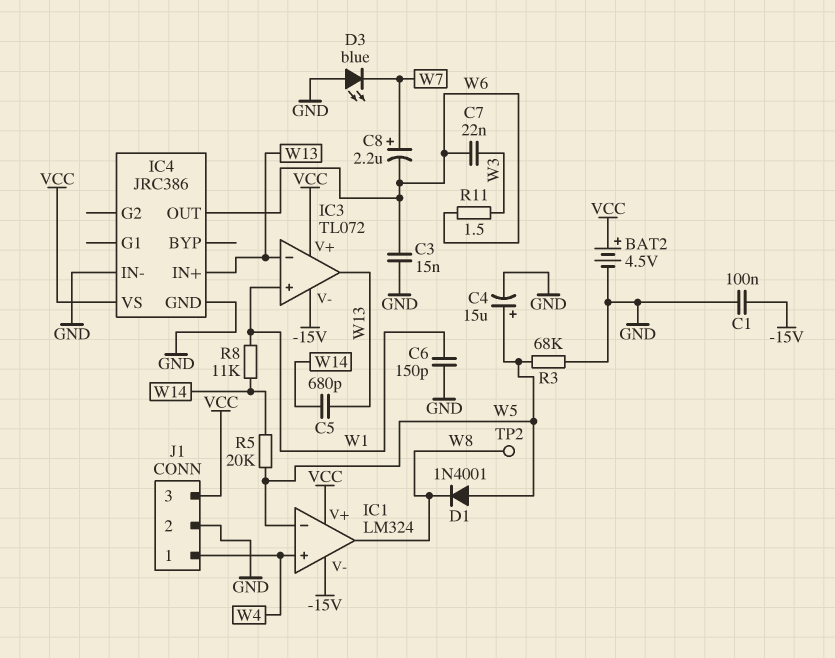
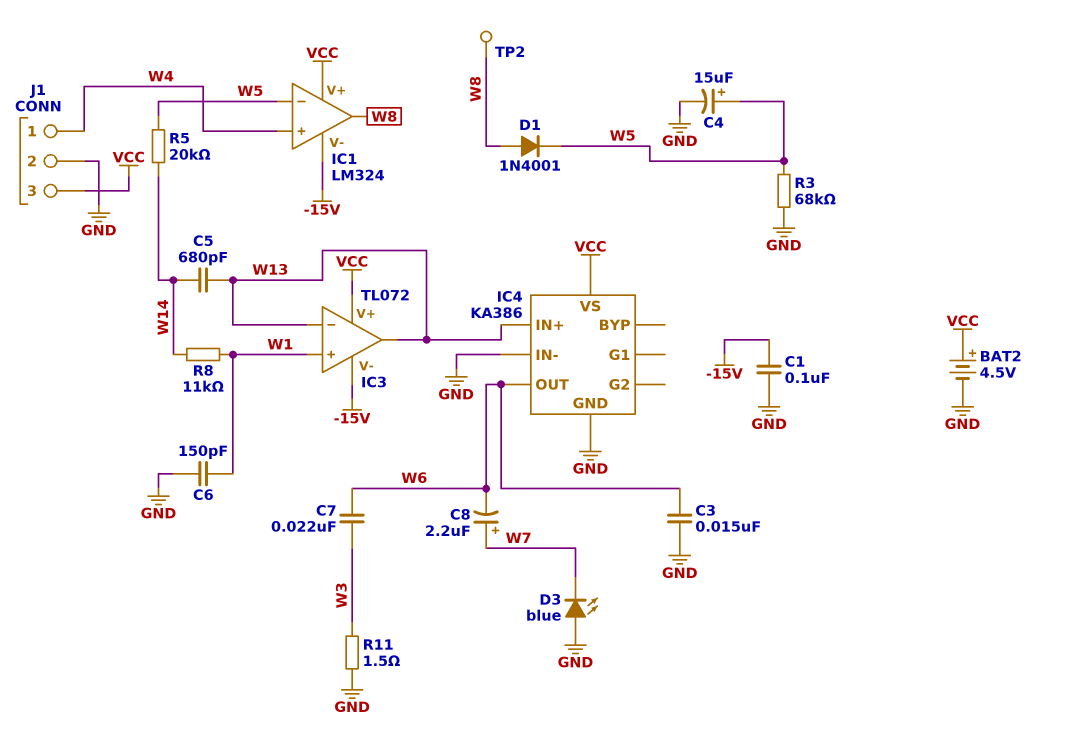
D1: diode 1N4001 (A W5, K W8) -> diode 1N4001 (A W8, K W5)
IC4: JRC386 -> KA386
R11: 1.5 (W3, W6) -> 1.5 (GND, W3)

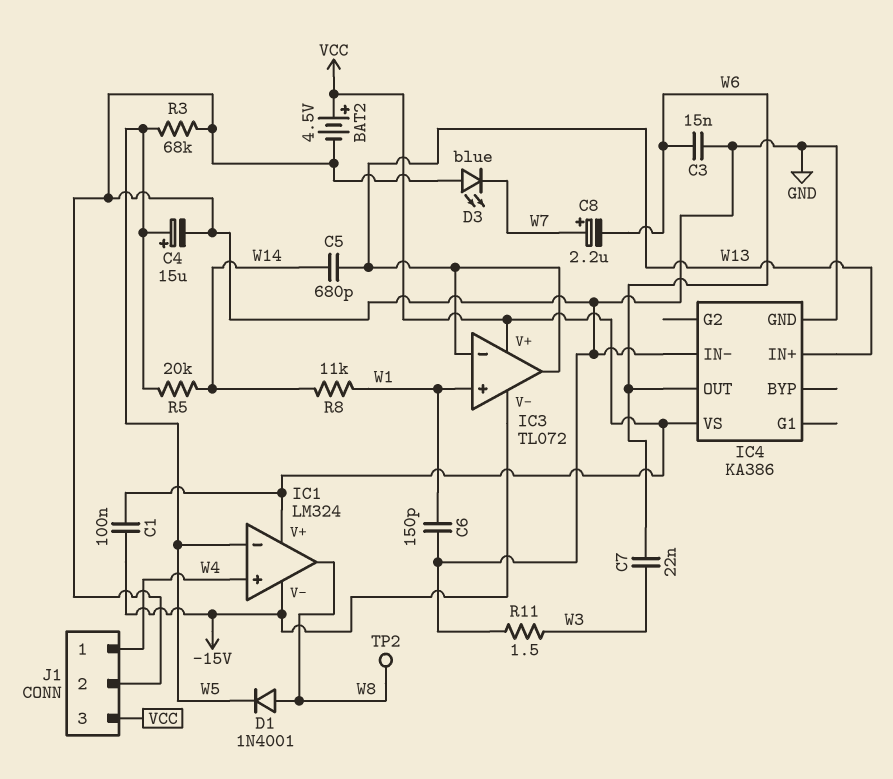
C1: 100nF (-15V, GND) -> 100nF (-15V, VCC)

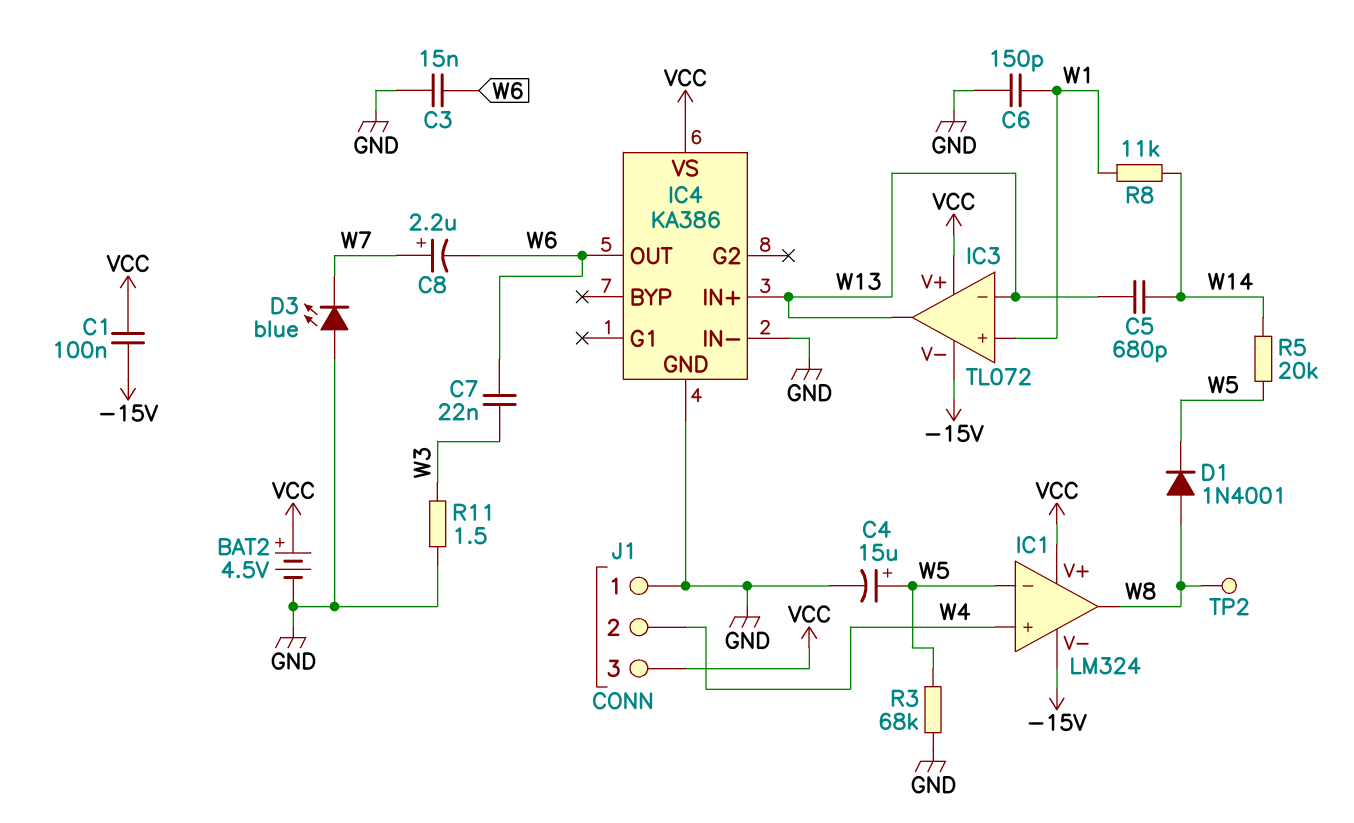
J1 pin 1: W4 -> GND
J1 pin 2: GND -> W4

